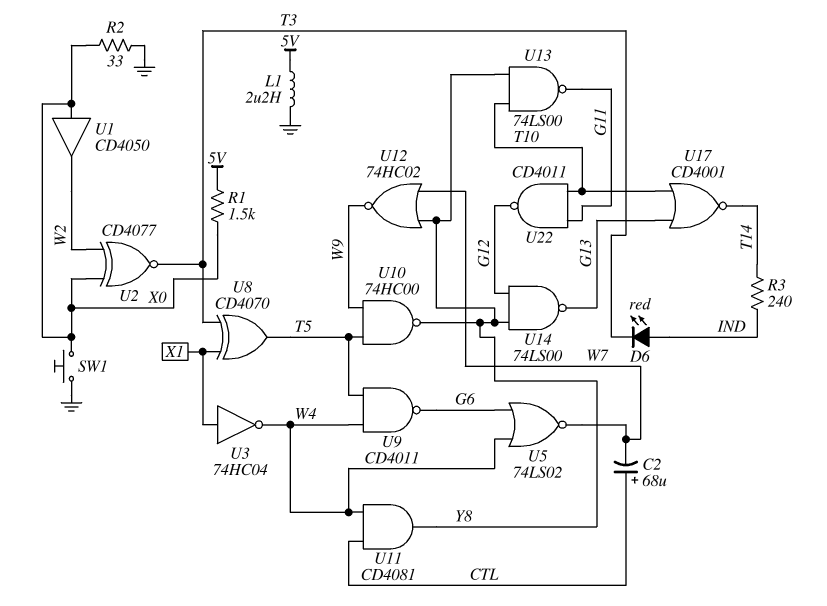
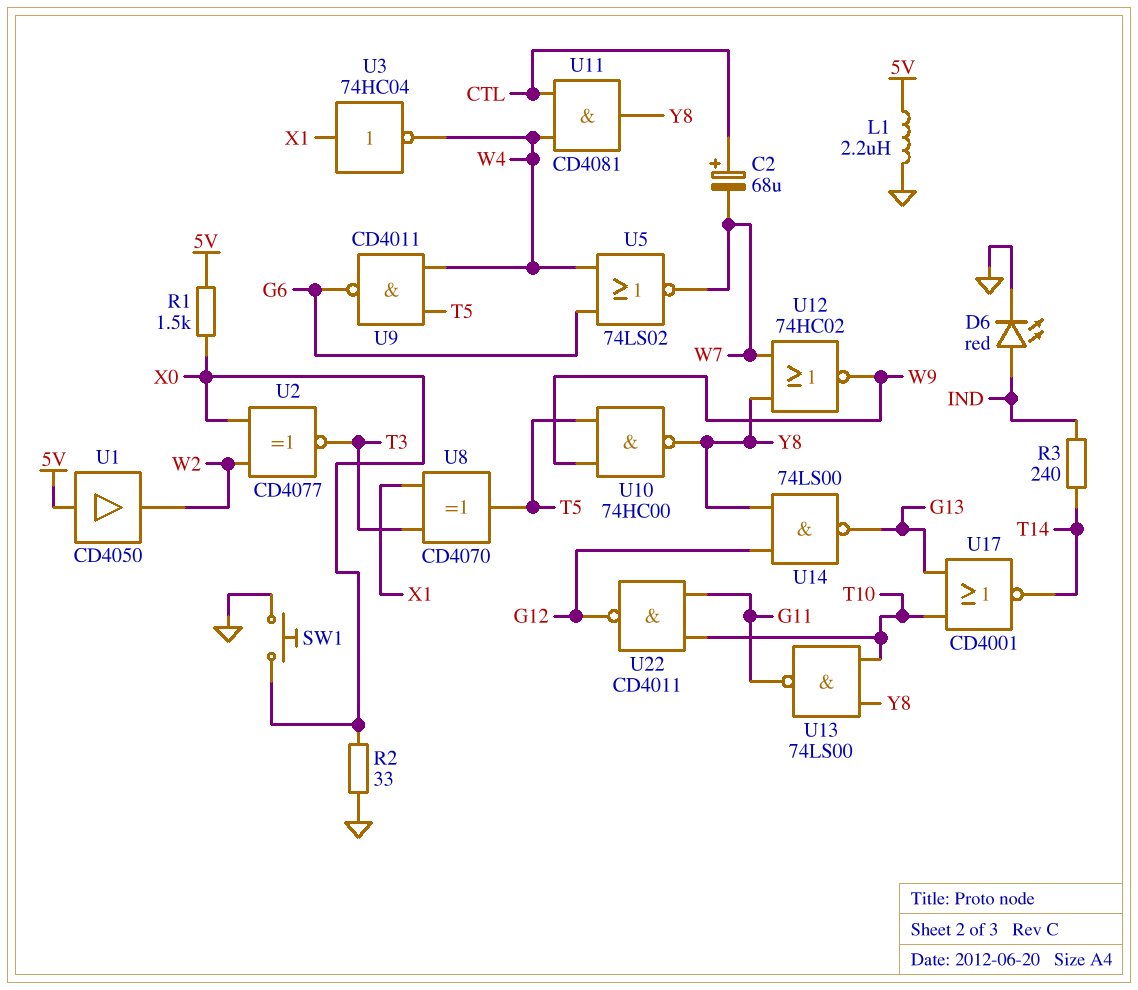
D6: LED red (A IND, K T3) -> LED red (A IND, K GND)
U1: buffer CD4050 (in X0, out W2) -> buffer CD4050 (in 5V, out W2)

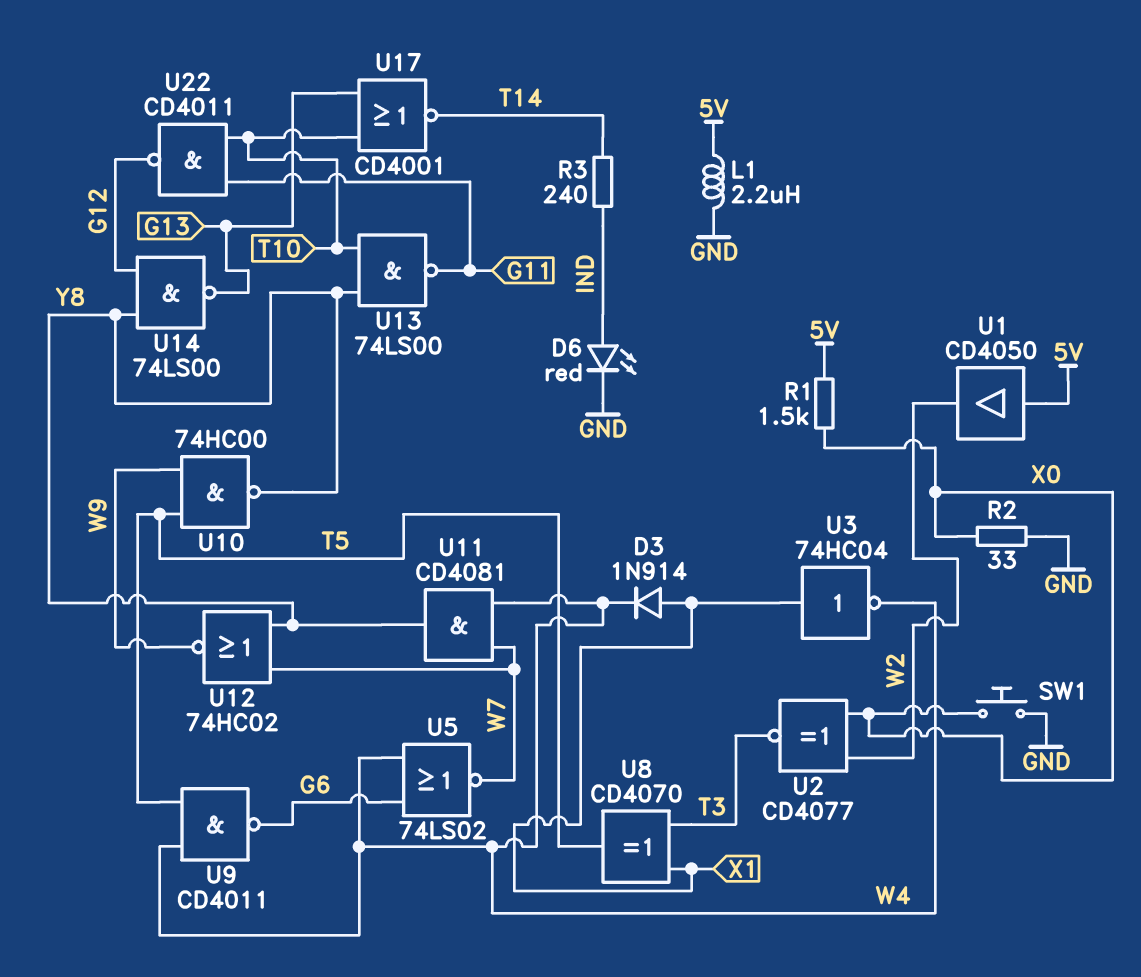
C2: 68uF (plus CTL, minus W7) -> none
D3: none -> diode 1N914 (A X1, K W4)
U11: AND CD4081 (in CTL, in W4, out Y8) -> AND CD4081 (in W4, in W7, out Y8)

